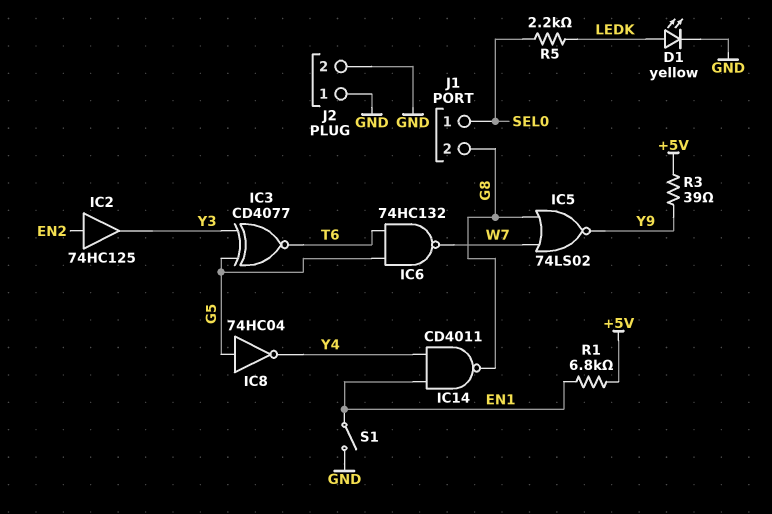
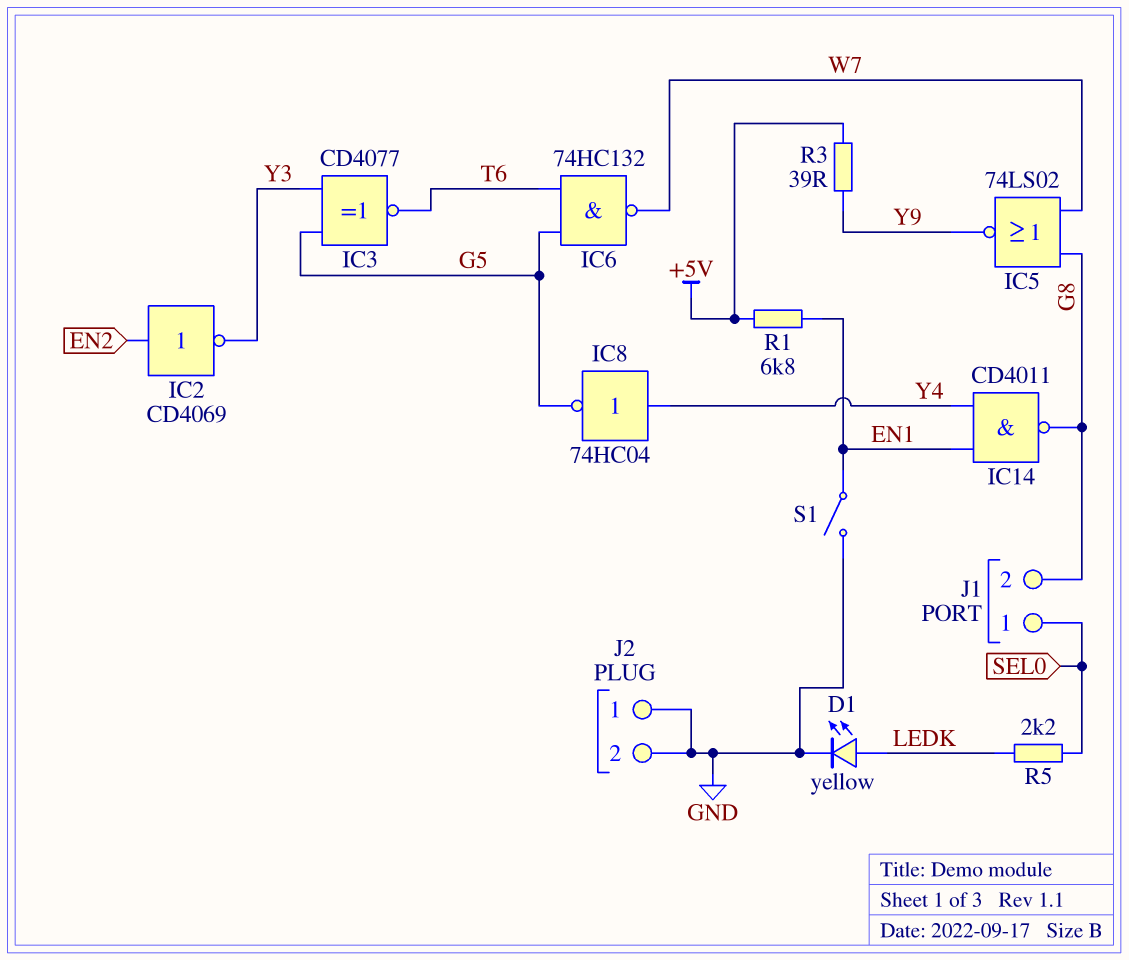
IC2: buffer 74HC125 (in EN2, out Y3) -> NOT CD4069 (in EN2, out Y3)
IC8: NOT 74HC04 (in G5, out Y4) -> NOT 74HC04 (in Y4, out G5)

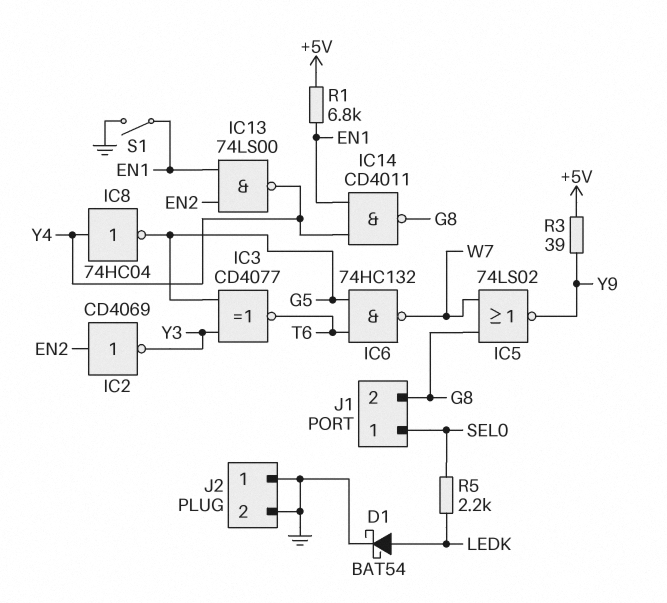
D1: LED yellow (A LEDK, K GND) -> schottky BAT54 (A LEDK, K GND)
IC13: none -> NAND 74LS00 (in EN1, in EN2, out Y4)

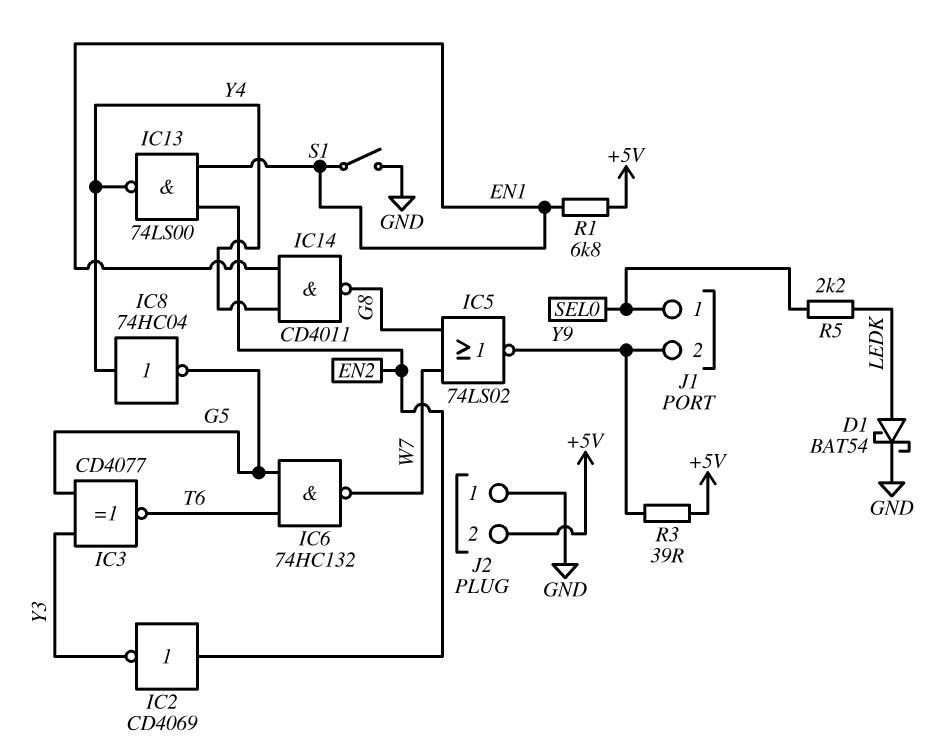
J1 pin 2: G8 -> Y9
J2 pin 2: GND -> +5V

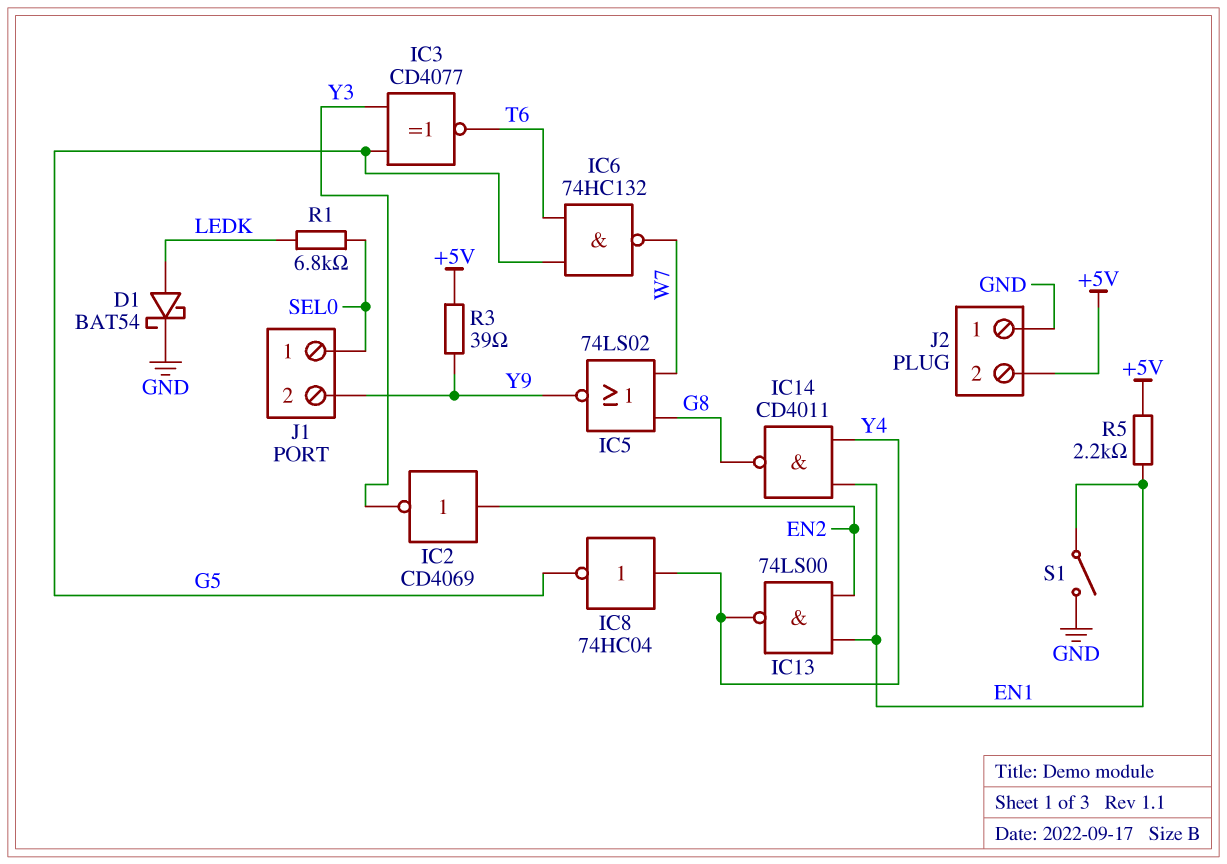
R1: 6.8k (+5V, EN1) -> 6.8k (LEDK, SEL0)
R5: 2.2k (LEDK, SEL0) -> 2.2k (+5V, EN1)

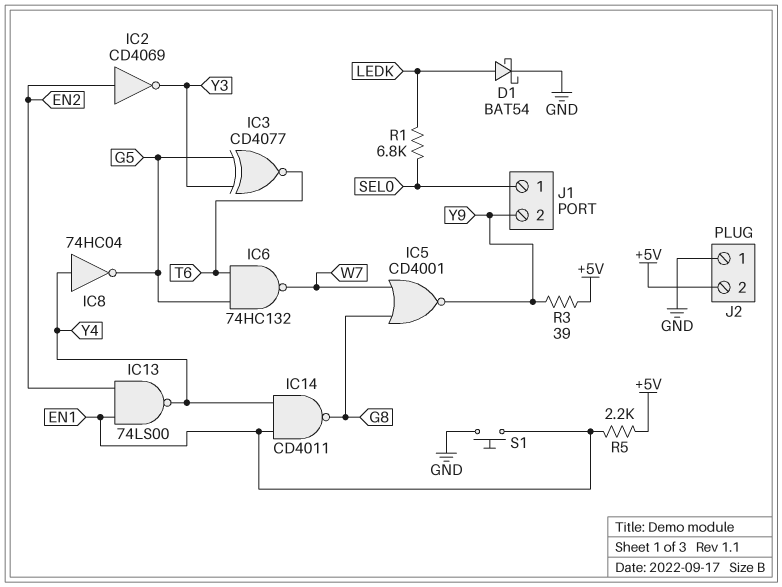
IC5: NOR 74LS02 (in G8, in W7, out Y9) -> NOR CD4001 (in G8, in W7, out Y9)
S1: switch (EN1, GND) -> button (EN1, GND)

